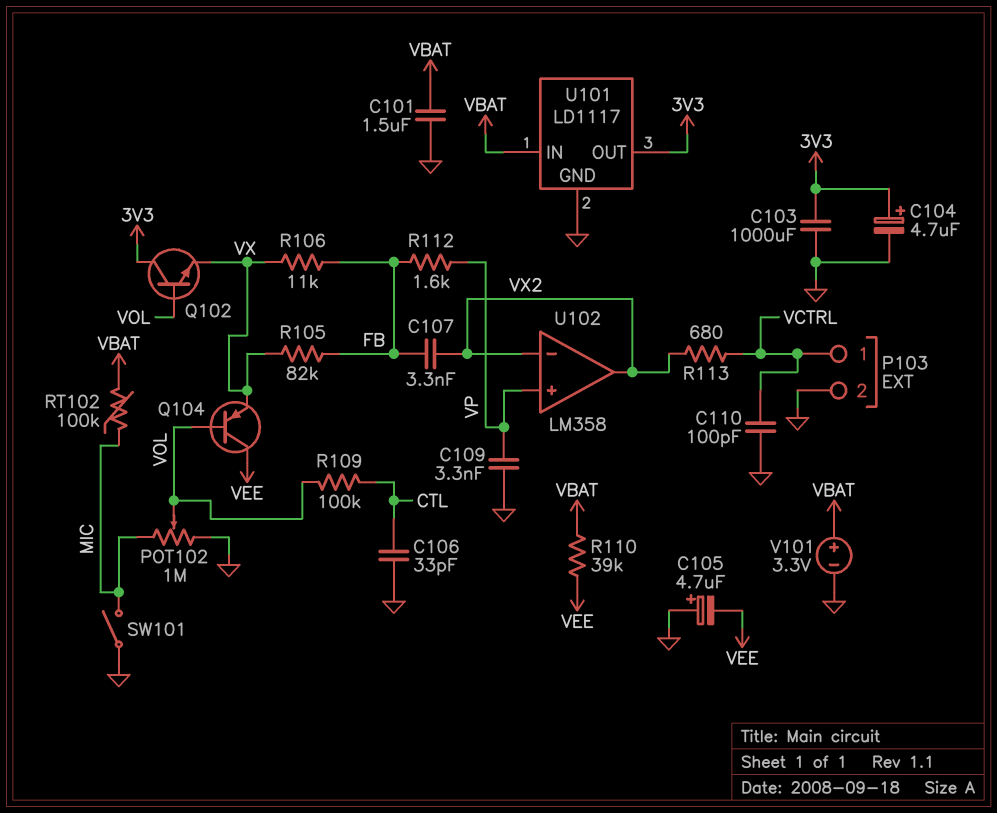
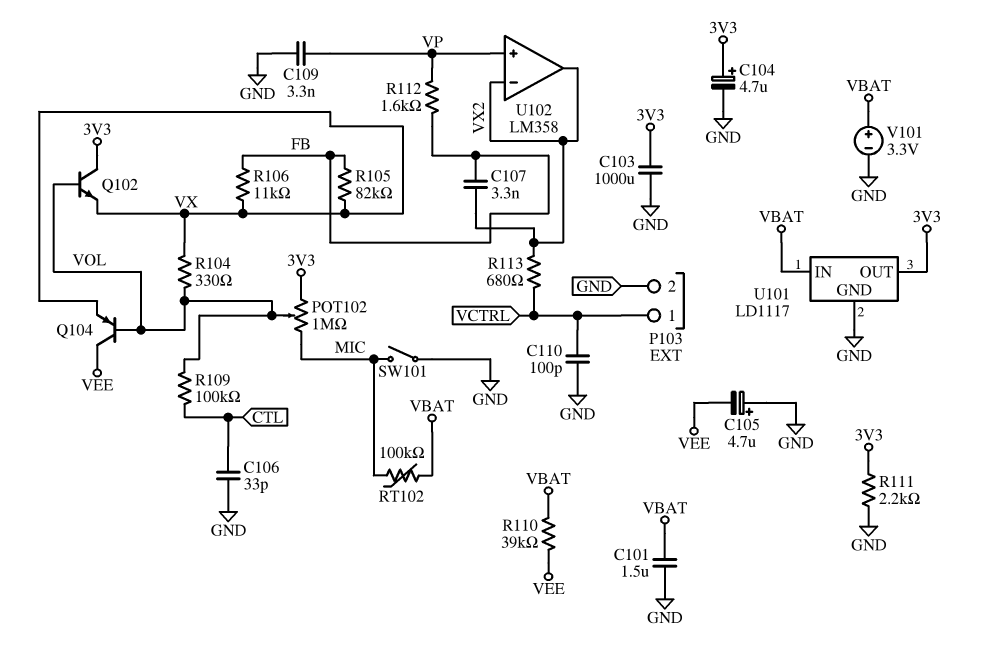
POT102: 1M (GND, MIC, wiper VOL) -> 1M (3V3, MIC, wiper VOL)
R104: none -> 330 (VOL, VX)
R111: none -> 2.2k (3V3, GND)

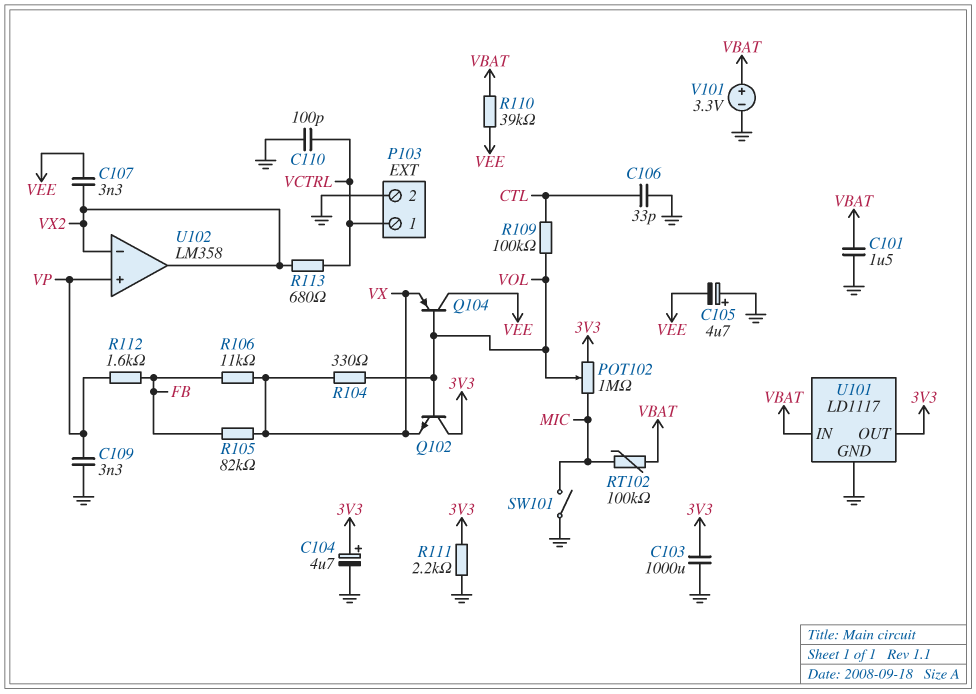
C107: 3.3nF (FB, VX2) -> 3.3nF (VEE, VX2)

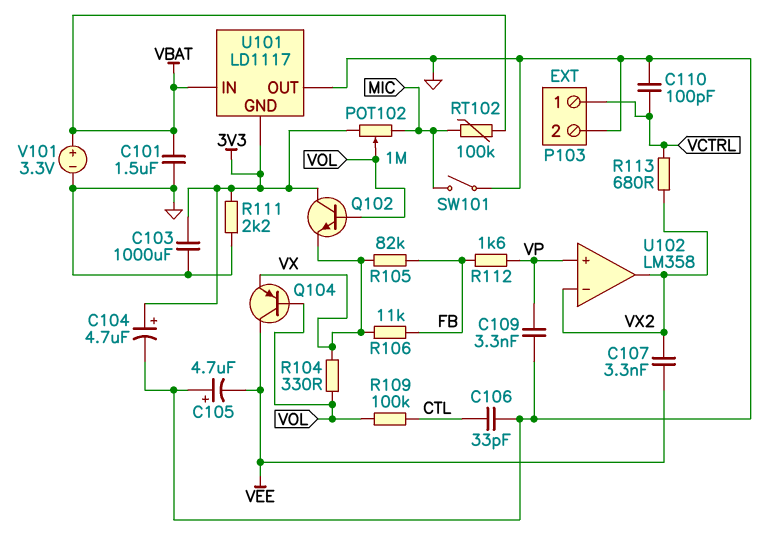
R110: 39k (VBAT, VEE) -> none
U101 pin GND: GND -> 3V3
U101 pin OUT: 3V3 -> GND

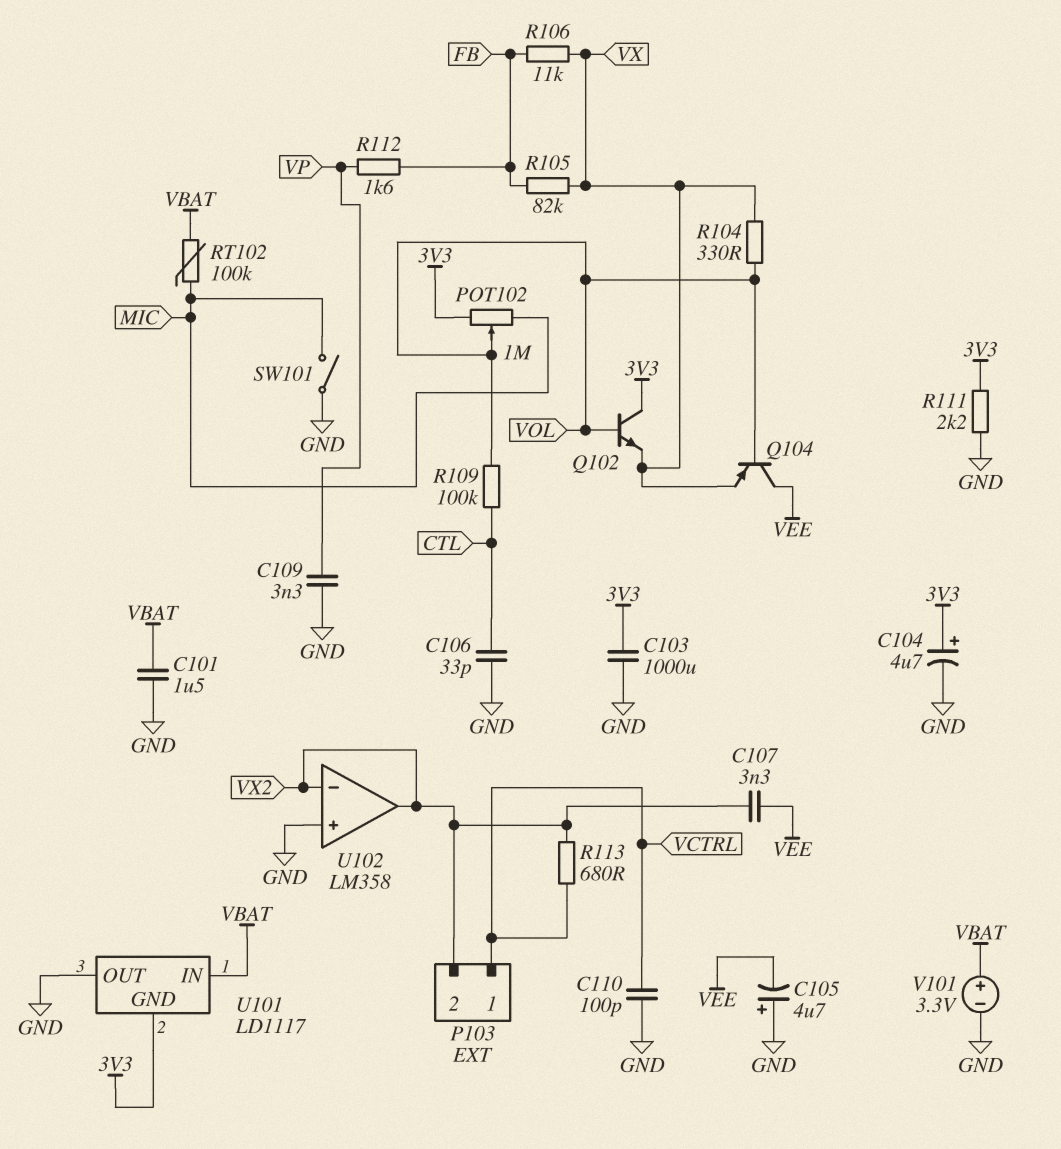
P103 pin 2: GND -> VX2
U102 pin in+: VP -> GND

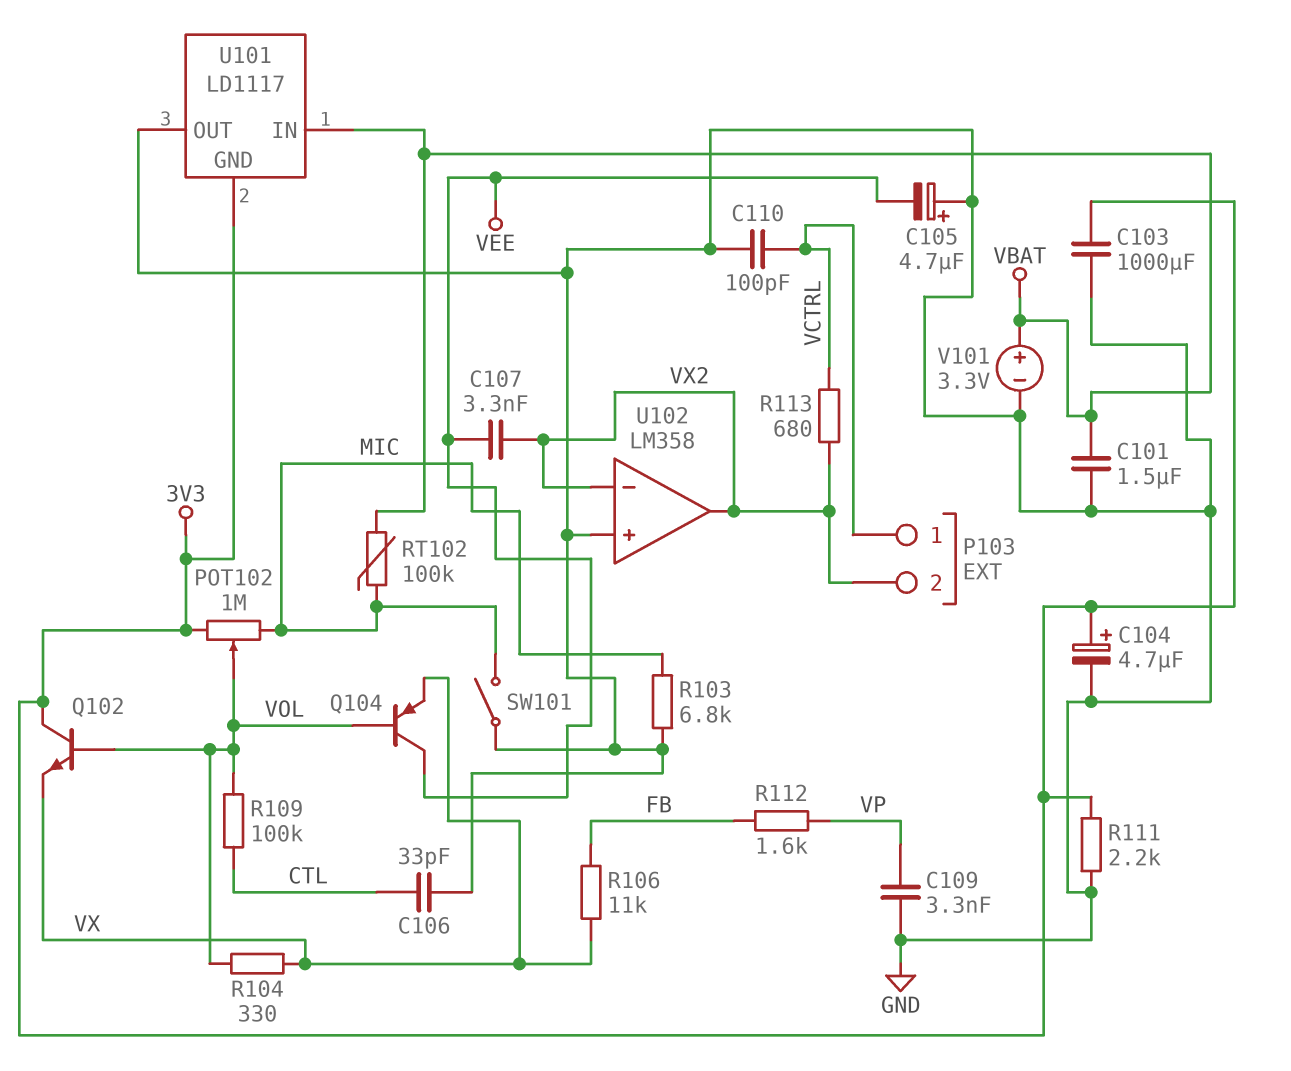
R103: none -> 6.8k (GND, MIC)
R105: 82k (FB, VX) -> none

